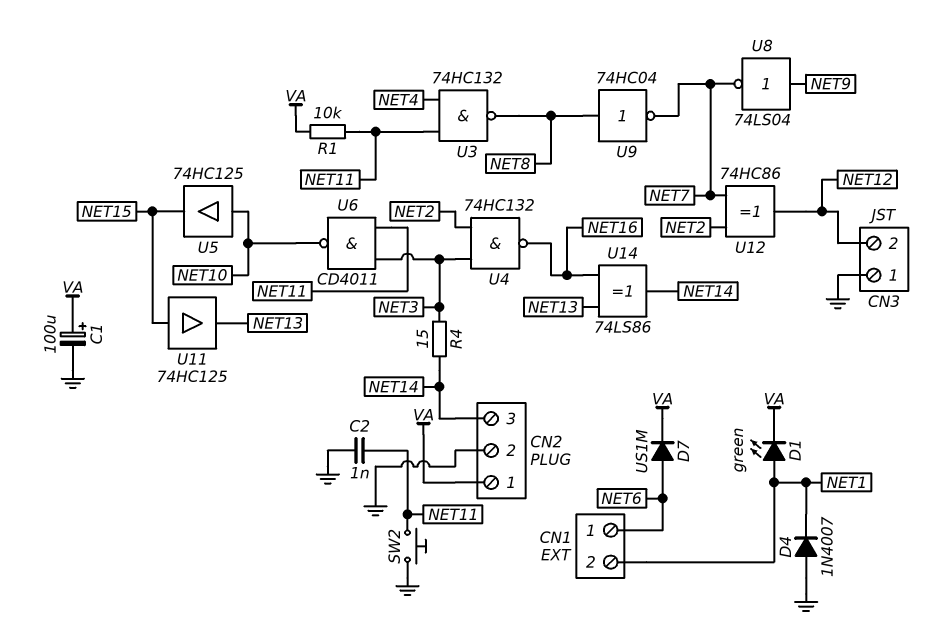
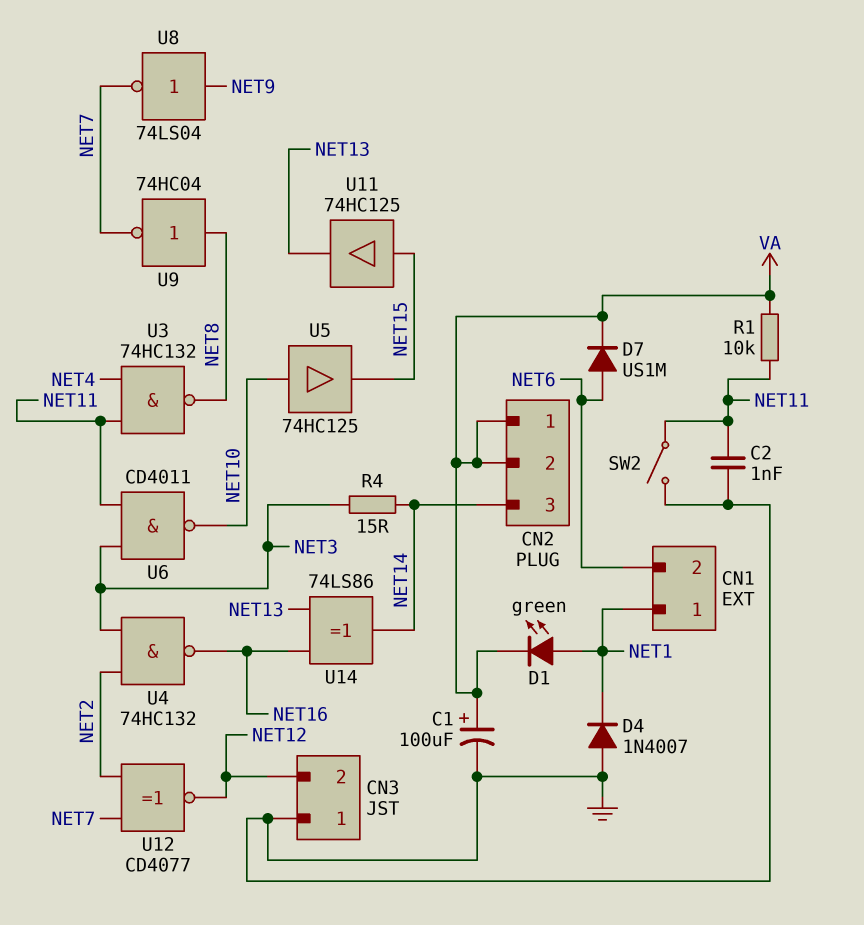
CN1 pin 1: NET6 -> NET1
CN1 pin 2: NET1 -> NET6
CN2 pin 2: GND -> VA
SW2: button (GND, NET11) -> switch (GND, NET11)
U12: XOR 74HC86 (in NET2, in NET7, out NET12) -> XNOR CD4077 (in NET2, in NET7, out NET12)

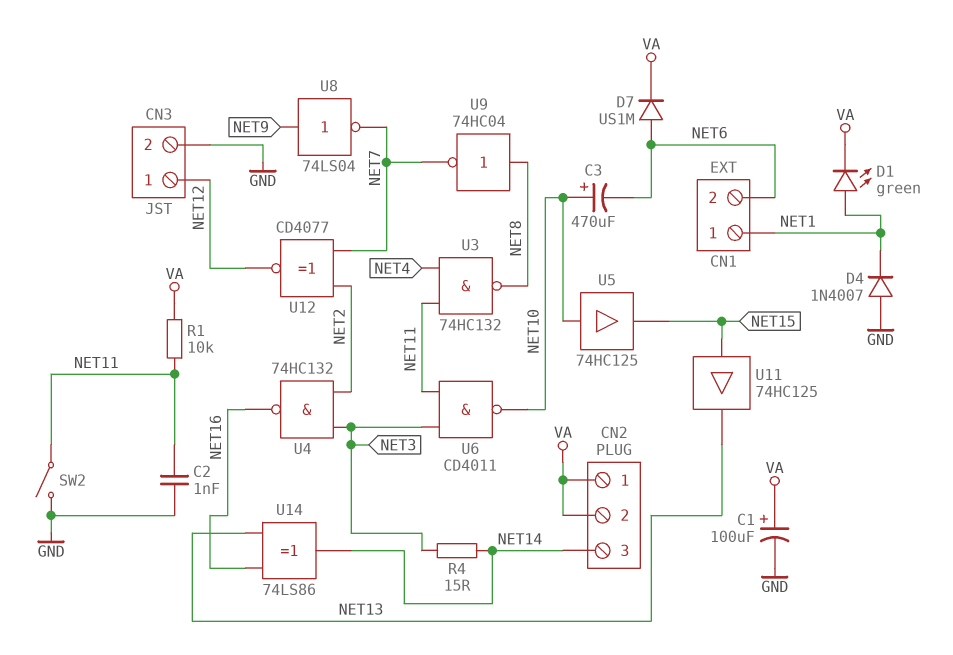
C3: none -> 470uF (plus NET10, minus NET6)
CN3 pin 1: GND -> NET12
CN3 pin 2: NET12 -> GND

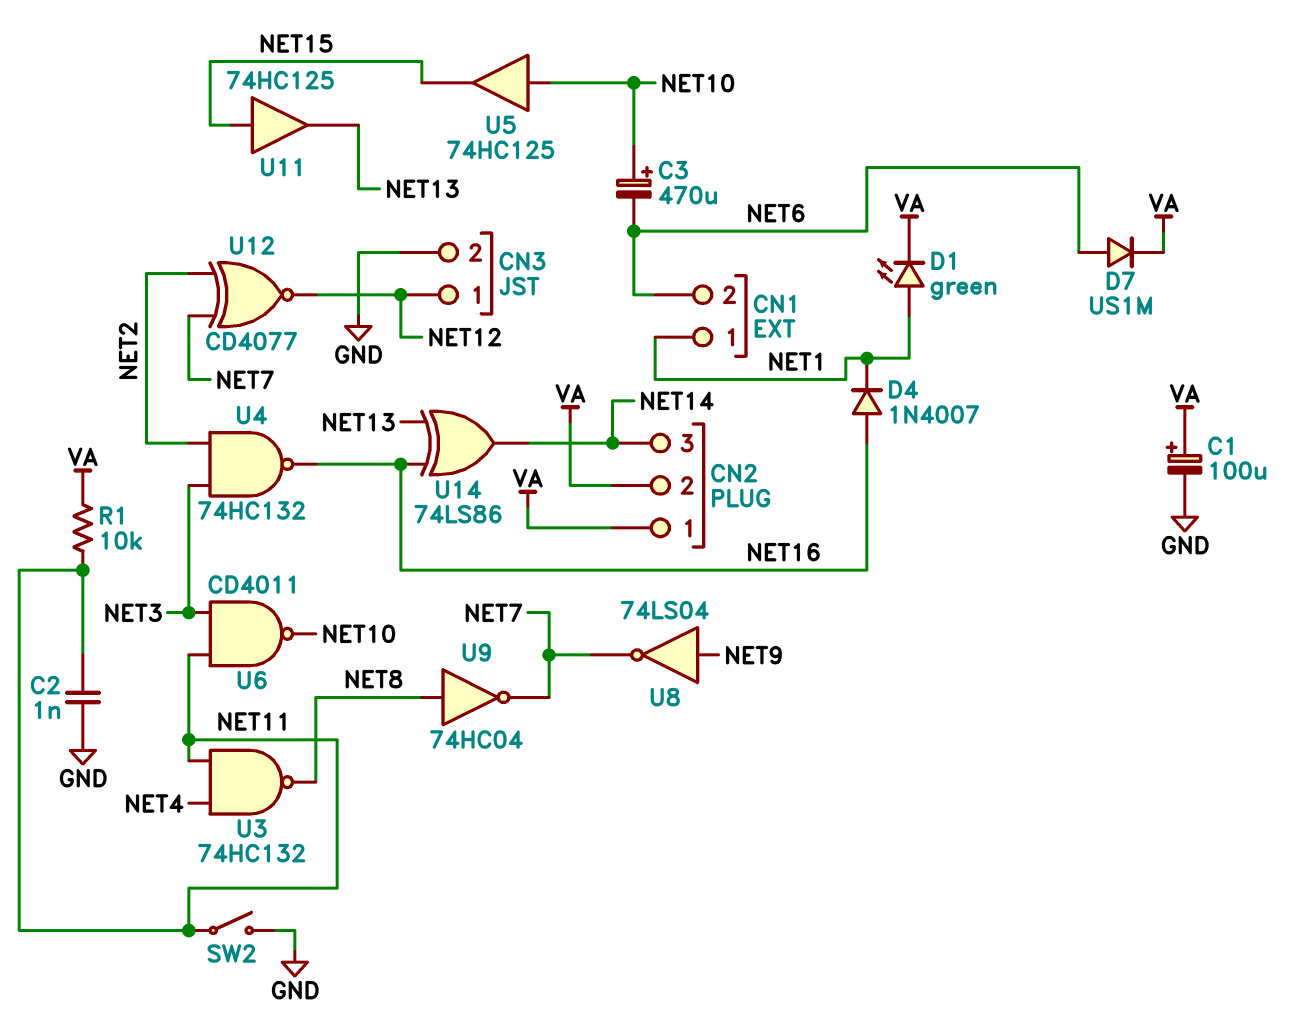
D4: diode 1N4007 (A GND, K NET1) -> diode 1N4007 (A NET16, K NET1)
R4: 15 (NET3, NET14) -> none

